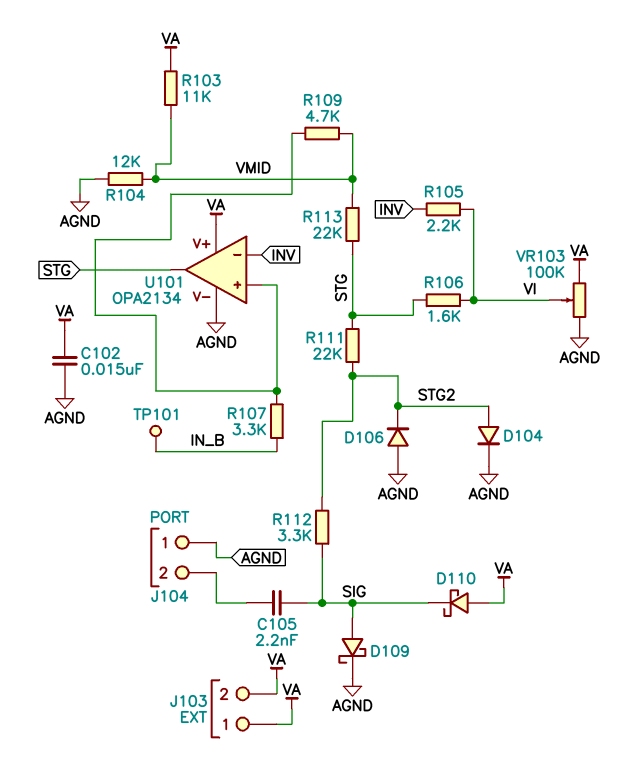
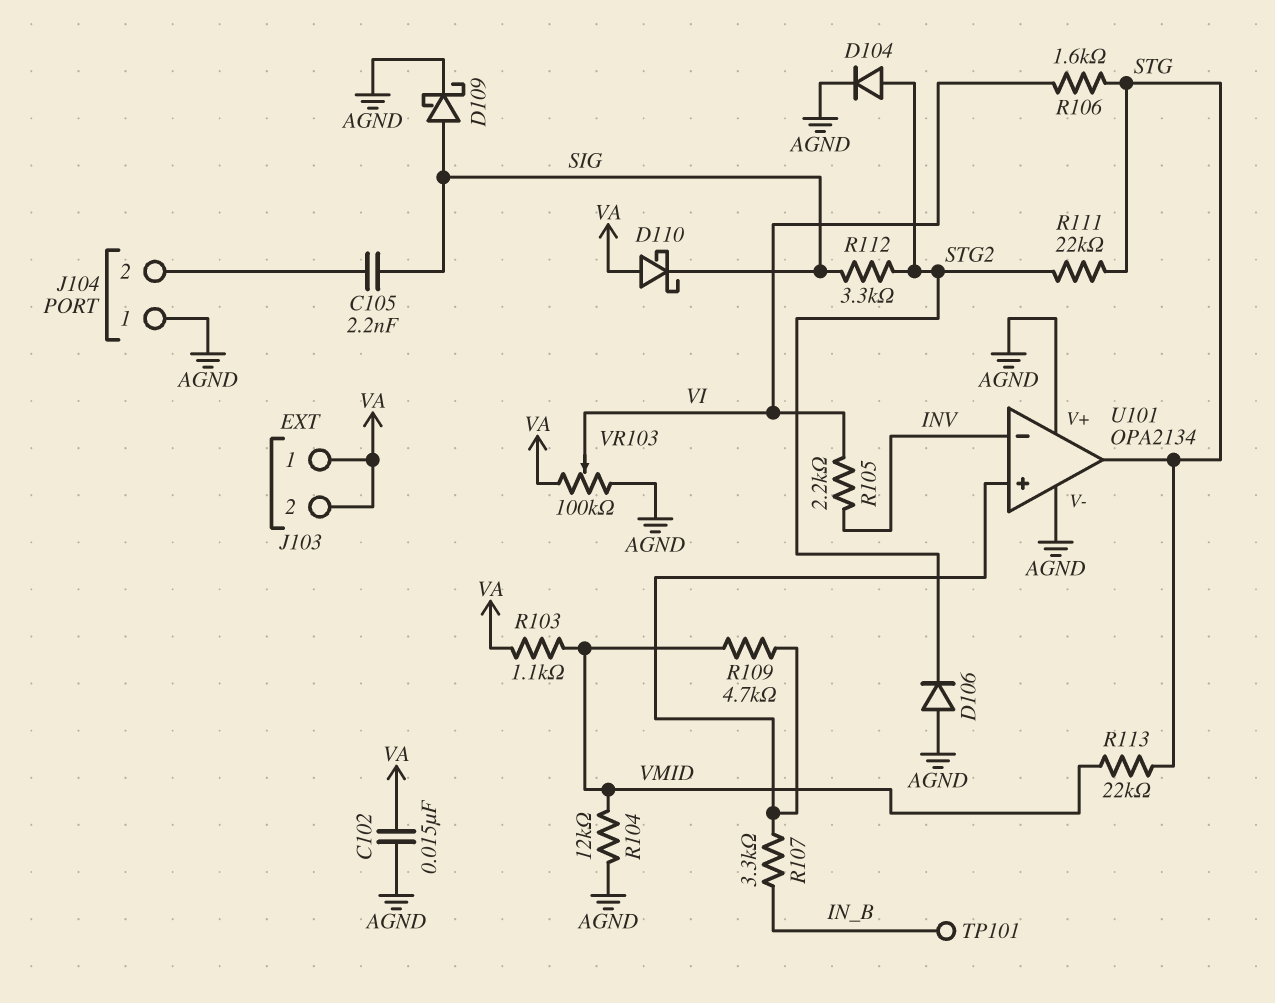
R103: 11k (VA, VMID) -> 1.1k (VA, VMID)
U101 pin V+: VA -> AGND

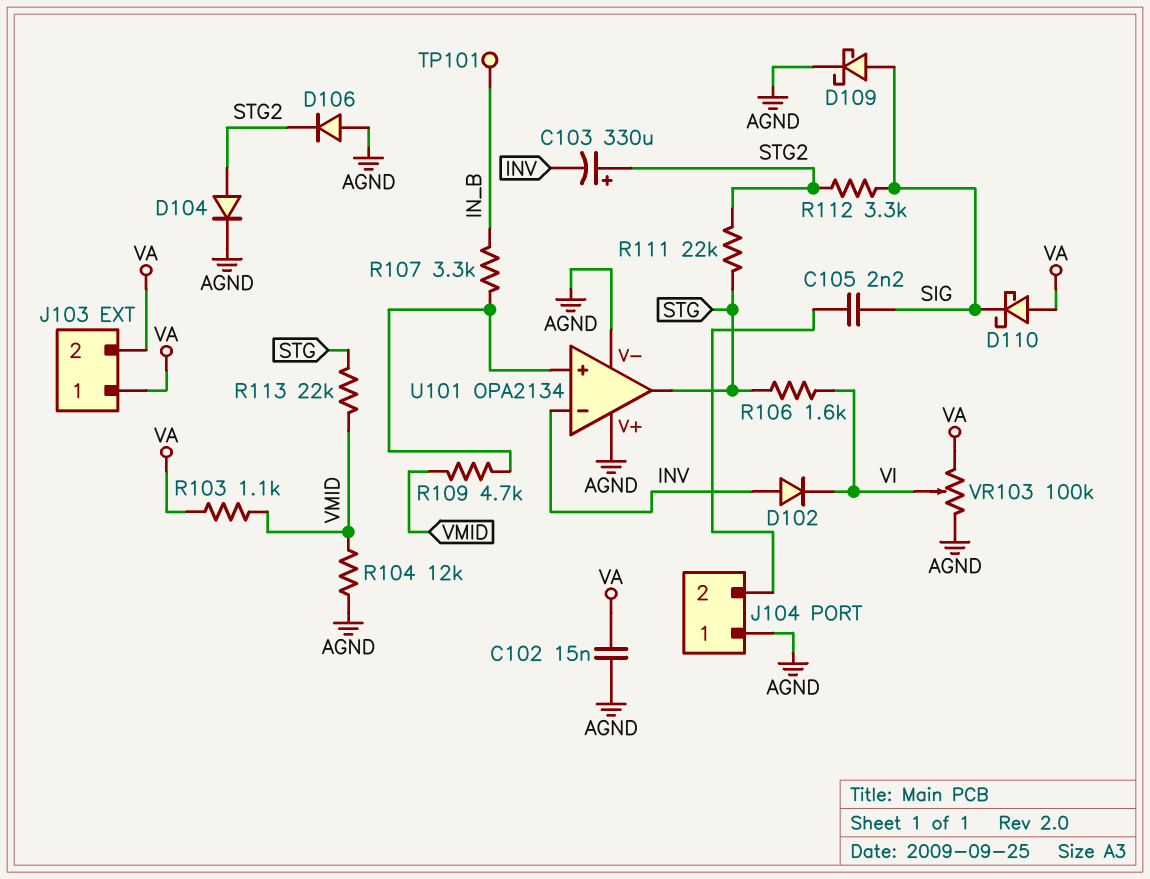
C103: none -> 330uF (plus STG2, minus INV)
D102: none -> diode (A INV, K VI)
R105: 2.2k (INV, VI) -> none

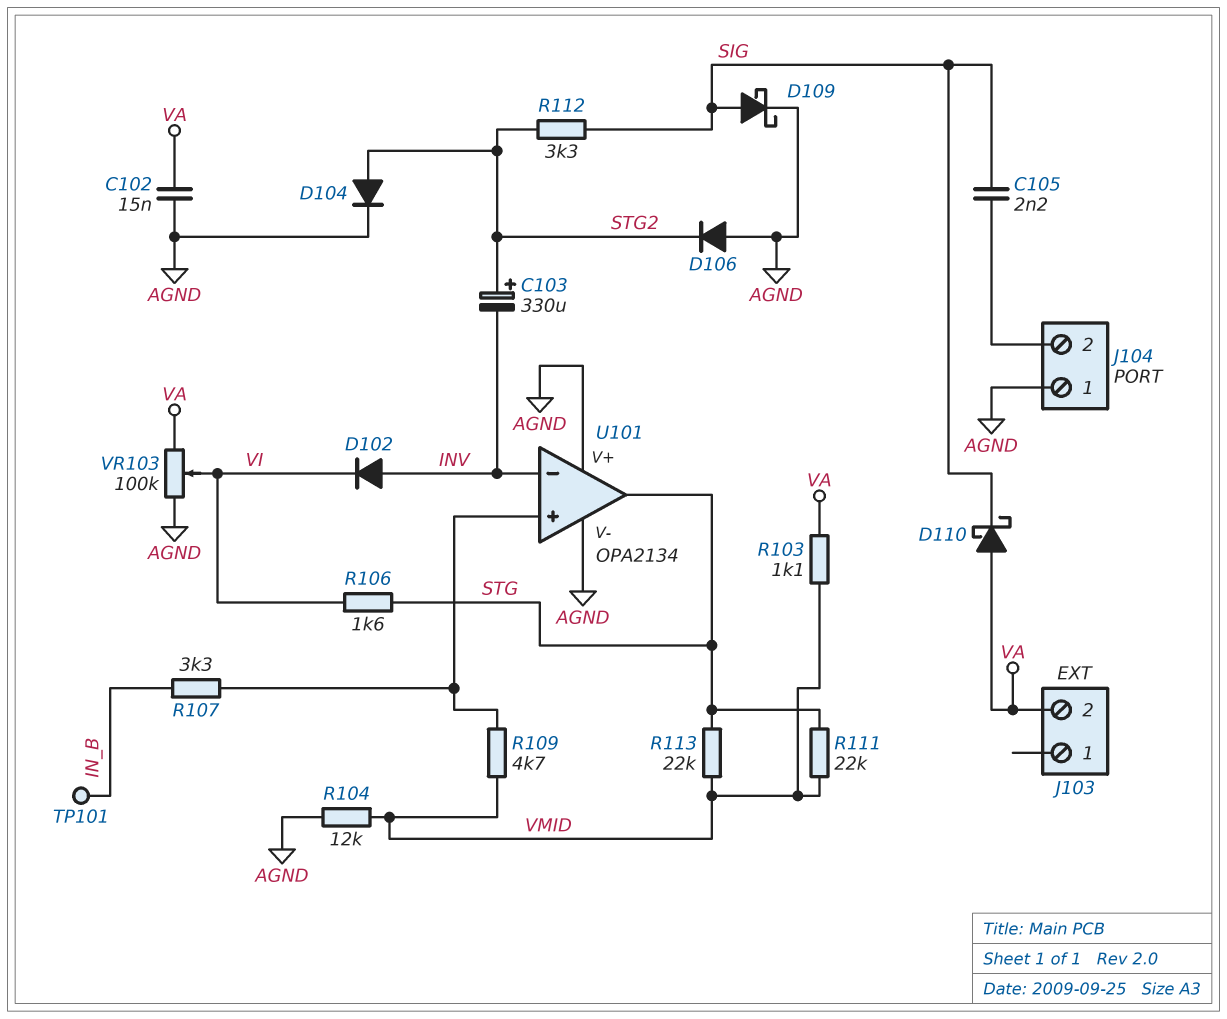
J103 pin 1: VA -> none
R111: 22k (STG, STG2) -> 22k (STG, VMID)

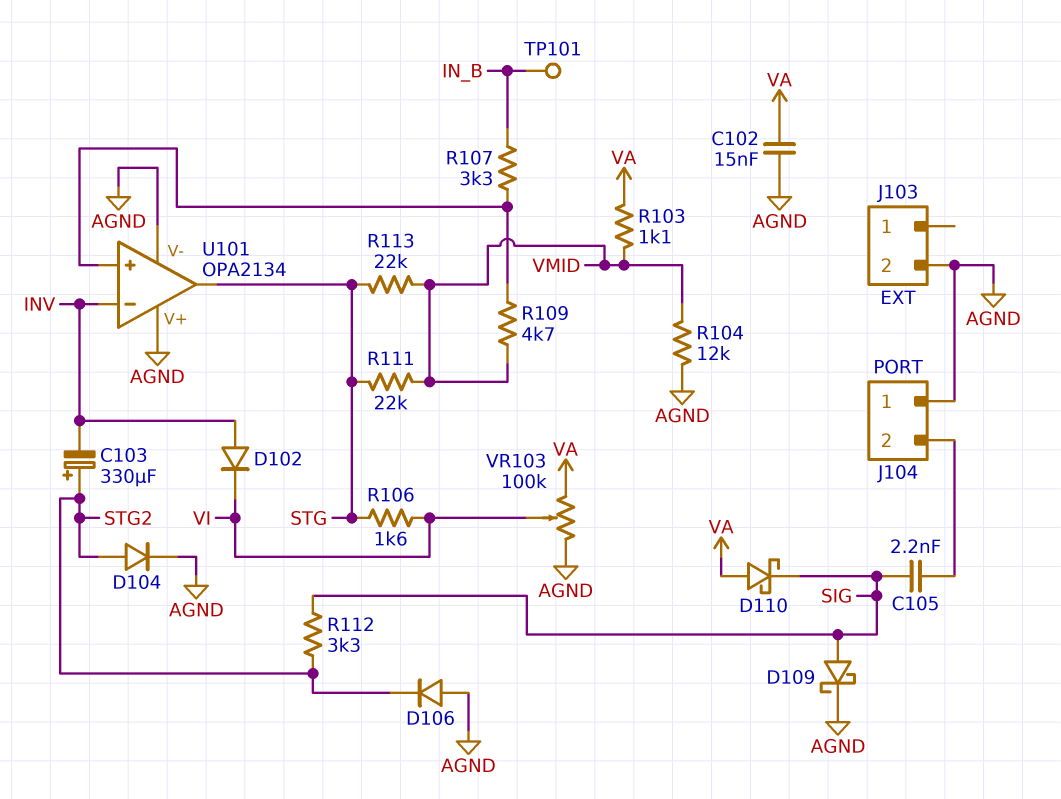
J103 pin 2: VA -> AGND

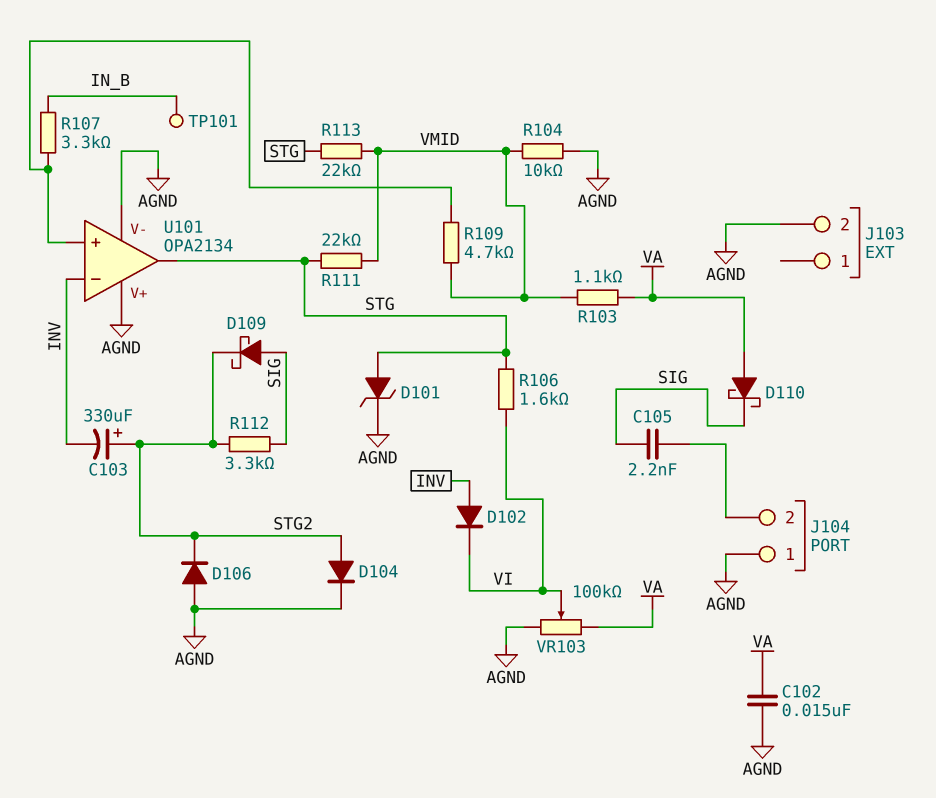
D101: none -> zener (A STG, K AGND)
D109: schottky (A SIG, K AGND) -> schottky (A SIG, K STG2)
R104: 12k (AGND, VMID) -> 10k (AGND, VMID)

